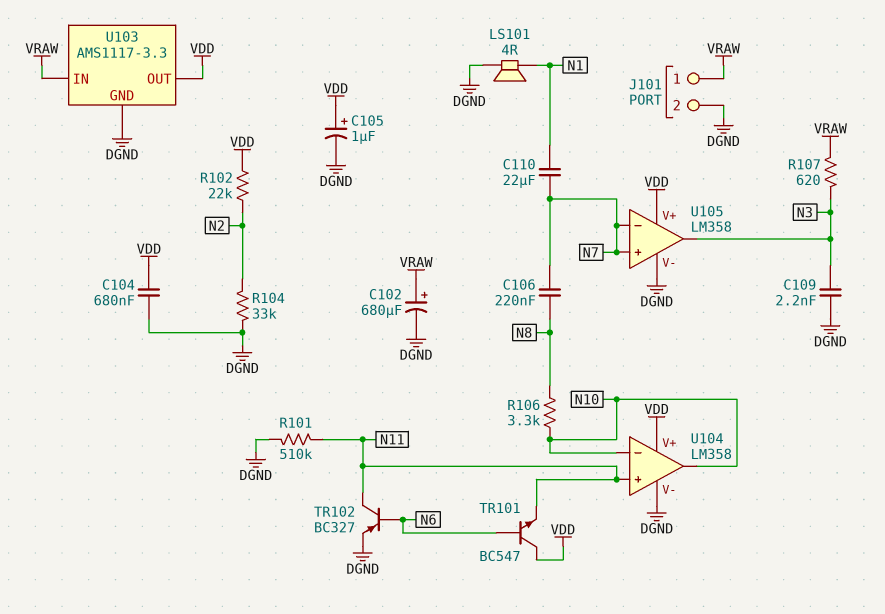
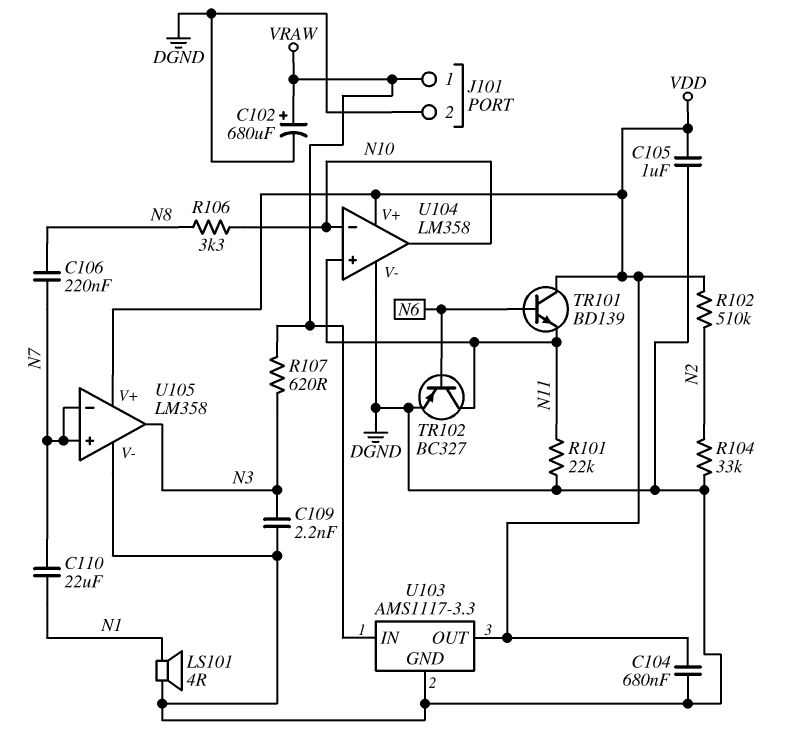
C105: 1uF (plus VDD, minus DGND) -> 1uF (DGND, VDD)
R101: 510k (DGND, N11) -> 22k (DGND, N11)
R102: 22k (N2, VDD) -> 510k (N2, VDD)
TR101: NPN BC547 (B N6, C VDD, E N11) -> NPN BD139 (B N6, C VDD, E N11)

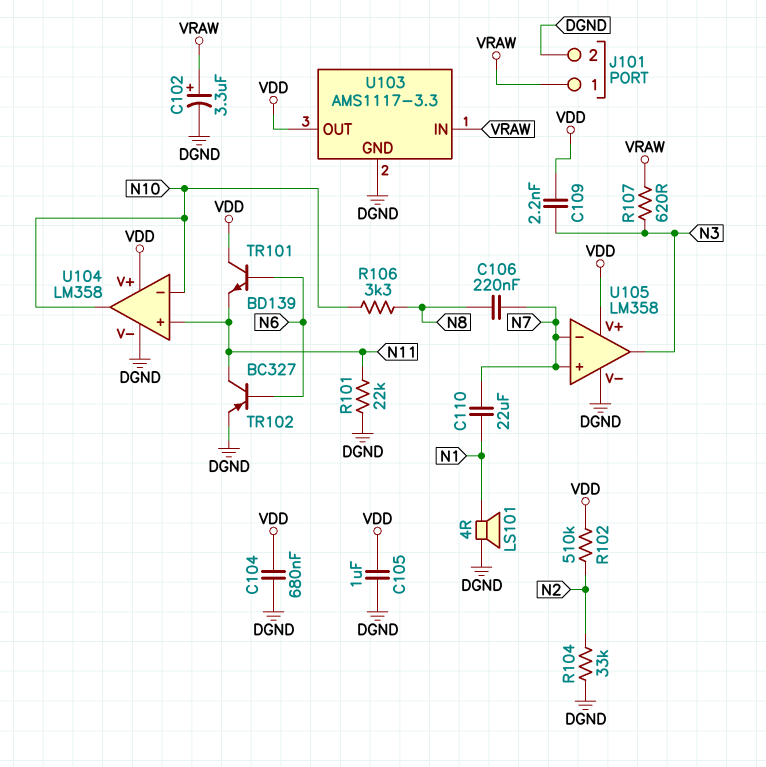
C102: 680uF (plus VRAW, minus DGND) -> 3.3uF (plus VRAW, minus DGND)
C109: 2.2nF (DGND, N3) -> 2.2nF (N3, VDD)

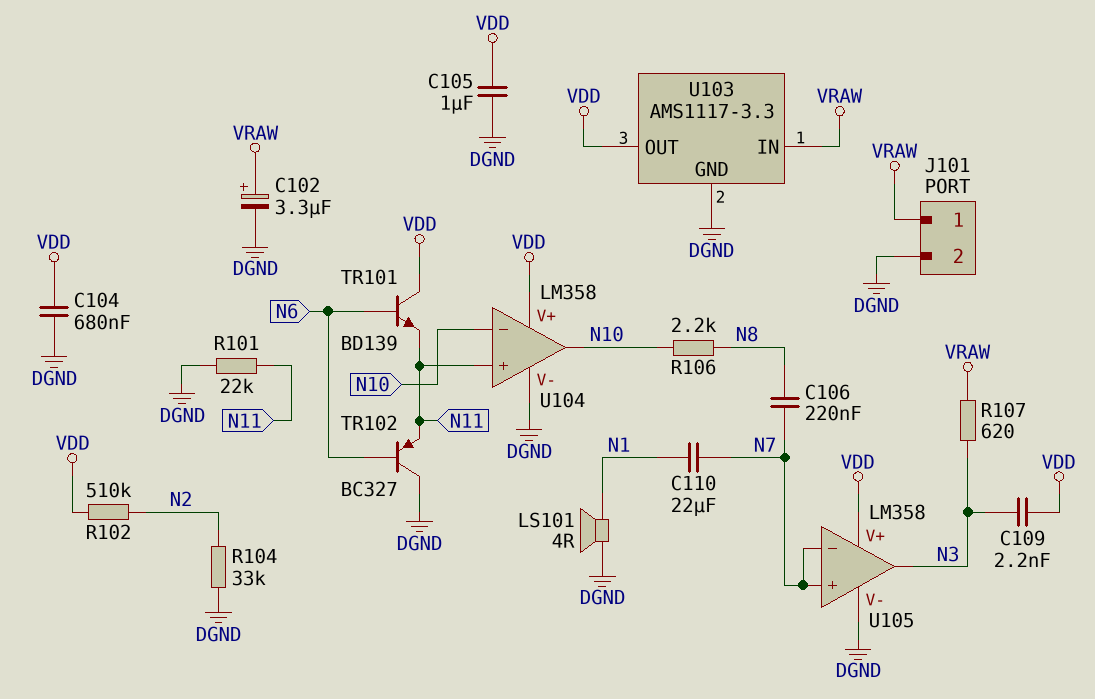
R106: 3.3k (N8, N10) -> 2.2k (N8, N10)
TR102: PNP BC327 (B N6, C N11, E DGND) -> PNP BC327 (B N6, C DGND, E N11)

